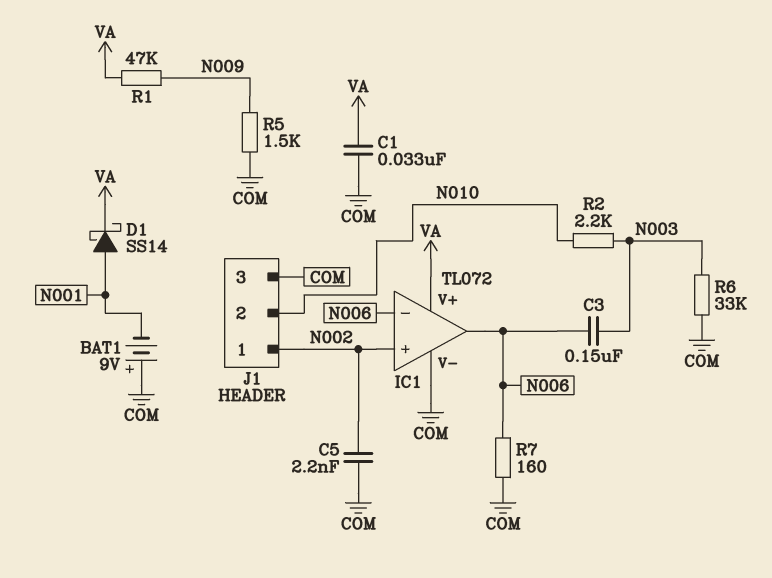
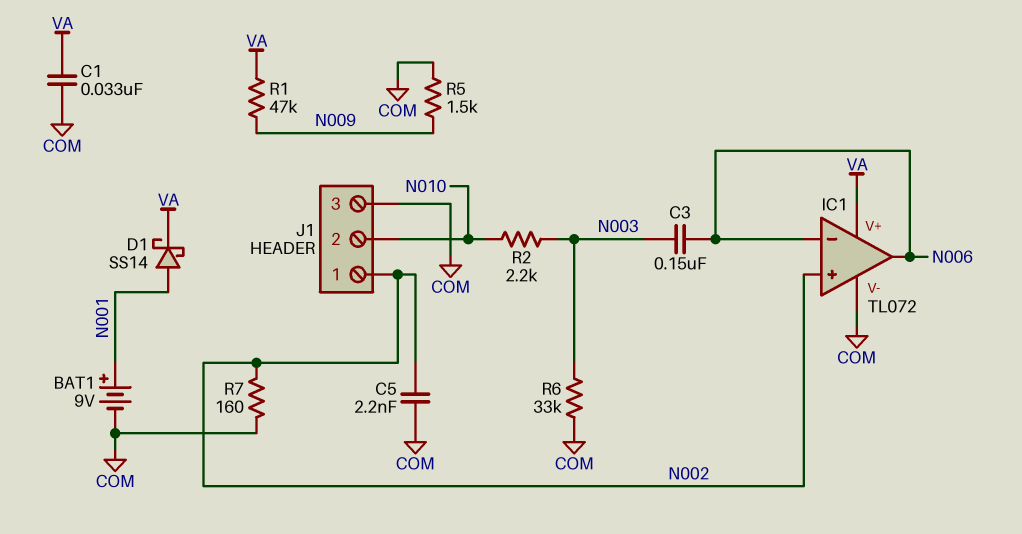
BAT1: 9V (plus COM, minus N001) -> 9V (plus N001, minus COM)
R7: 160 (COM, N006) -> 160 (COM, N002)

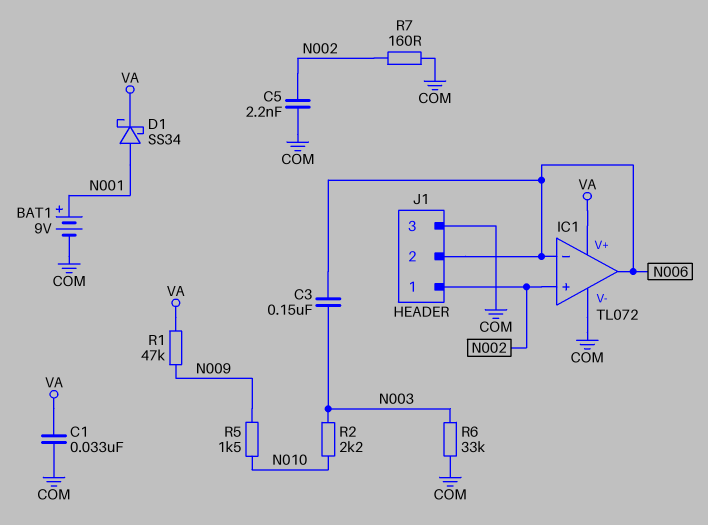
D1: schottky SS14 (A N001, K VA) -> schottky SS34 (A N001, K VA)
J1 pin 2: N010 -> N006
R5: 1.5k (COM, N009) -> 1.5k (N009, N010)

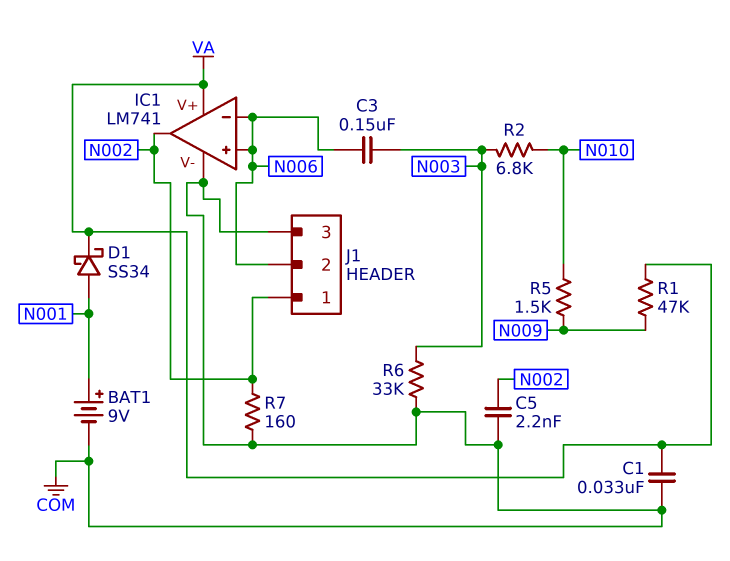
IC1: TL072 -> LM741
IC1 pin in+: N002 -> N006
IC1 pin out: N006 -> N002
R2: 2.2k (N003, N010) -> 6.8k (N003, N010)

